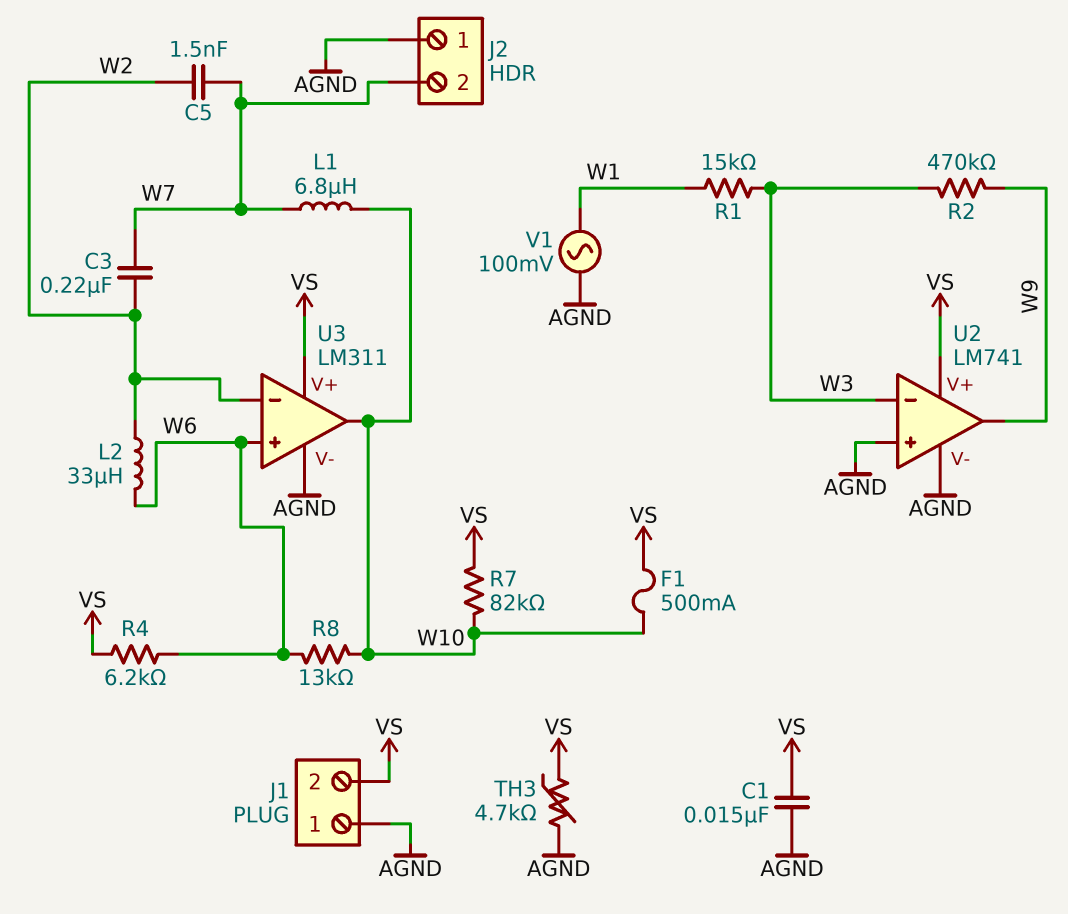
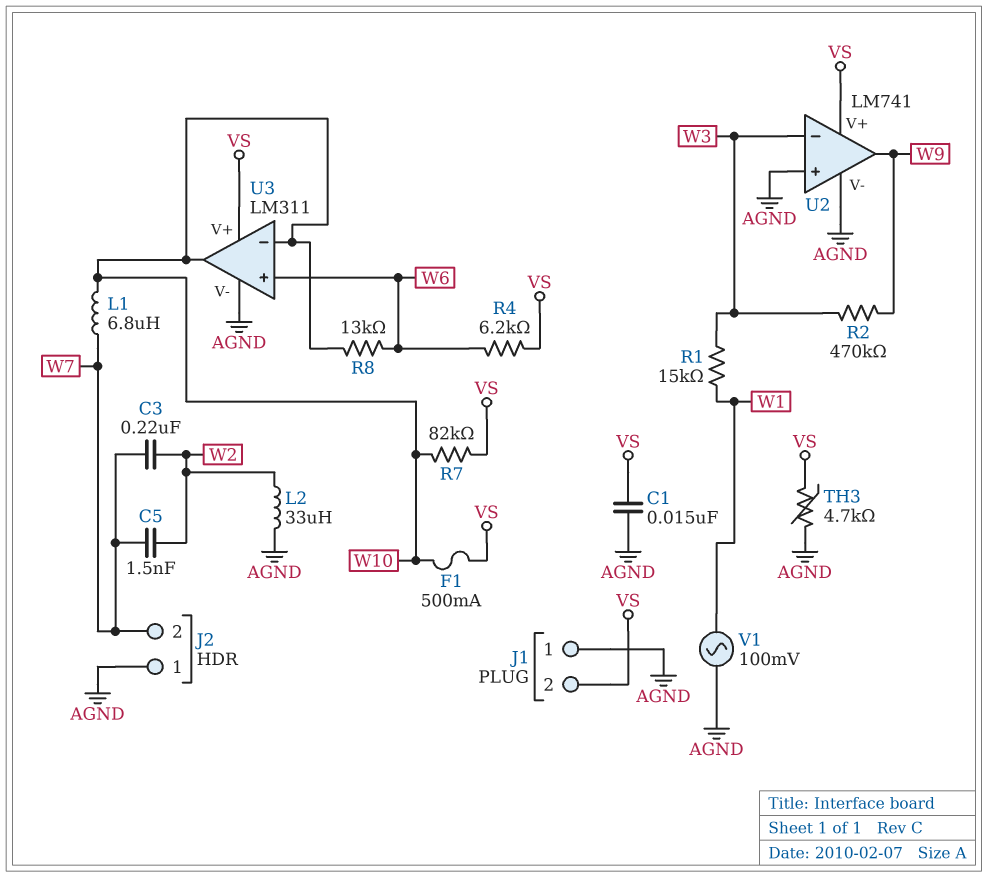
L2: 33uH (W2, W6) -> 33uH (AGND, W2)
U3 pin in-: W2 -> W10

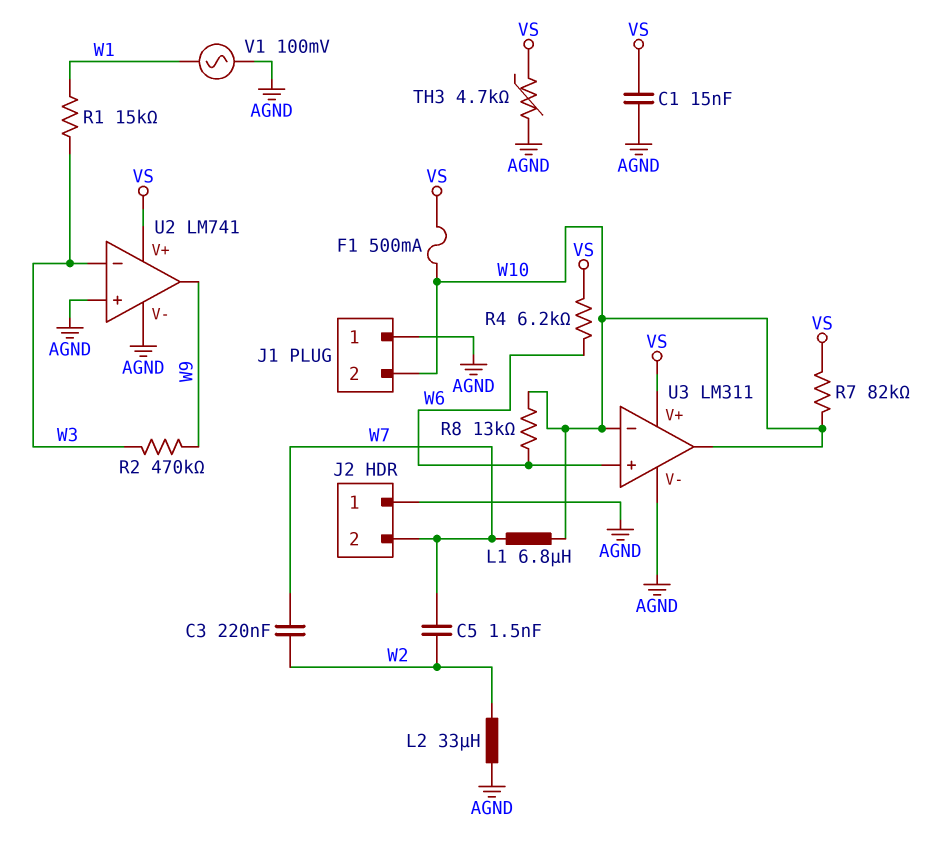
J1 pin 2: VS -> W10

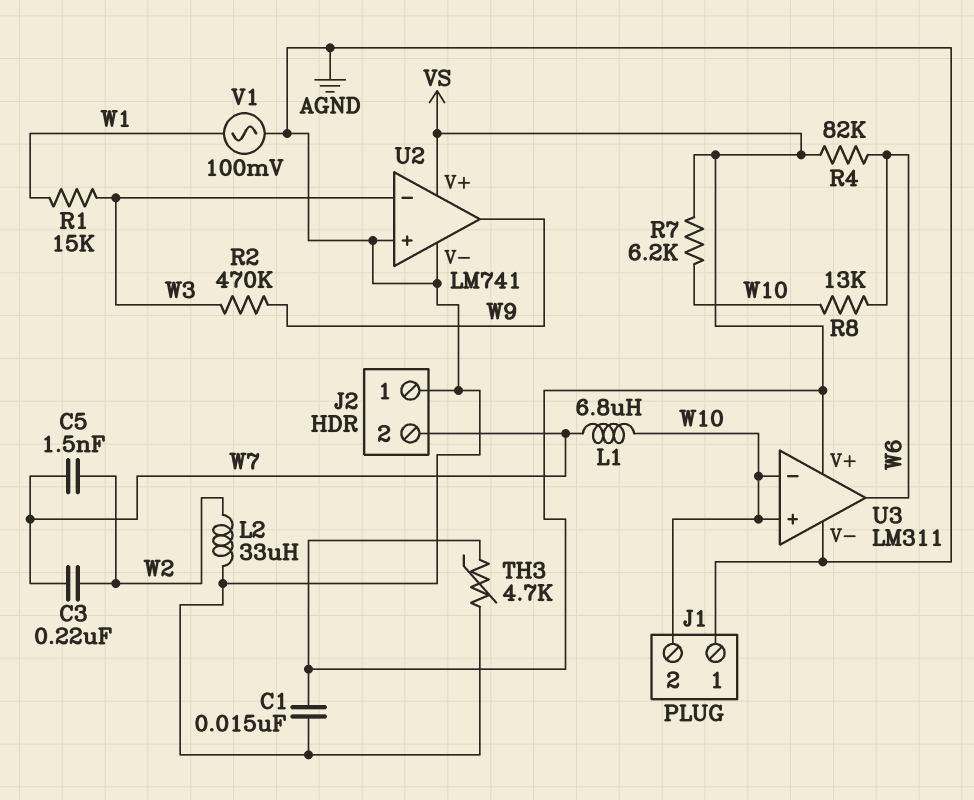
F1: 500mA (VS, W10) -> none
R4: 6.2k (VS, W6) -> 82k (VS, W6)
R7: 82k (VS, W10) -> 6.2k (VS, W10)
U3 pin in+: W6 -> W10
U3 pin out: W10 -> W6

